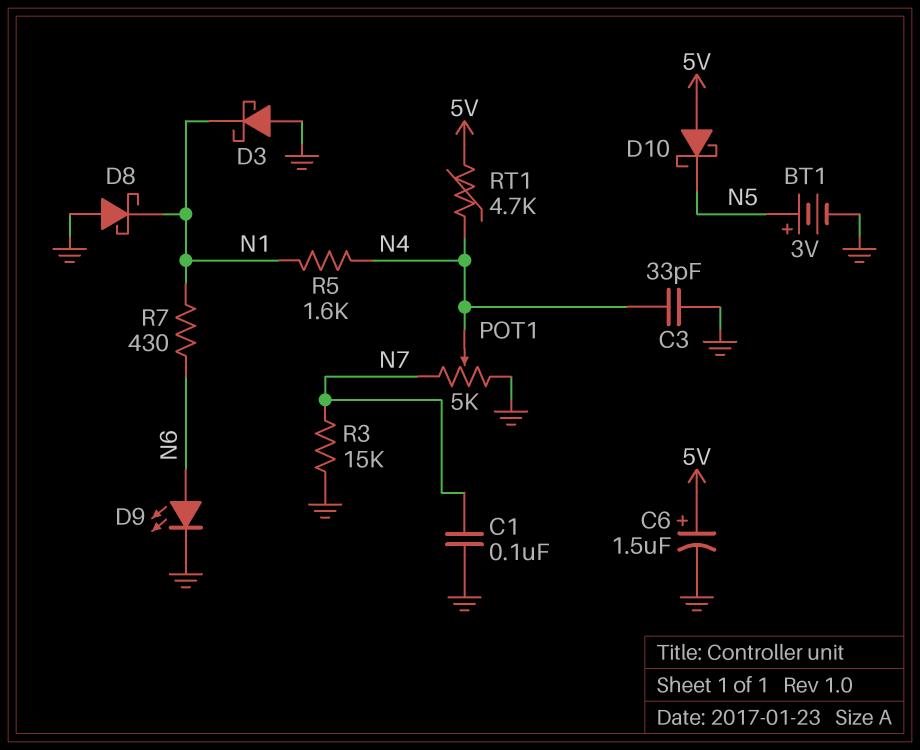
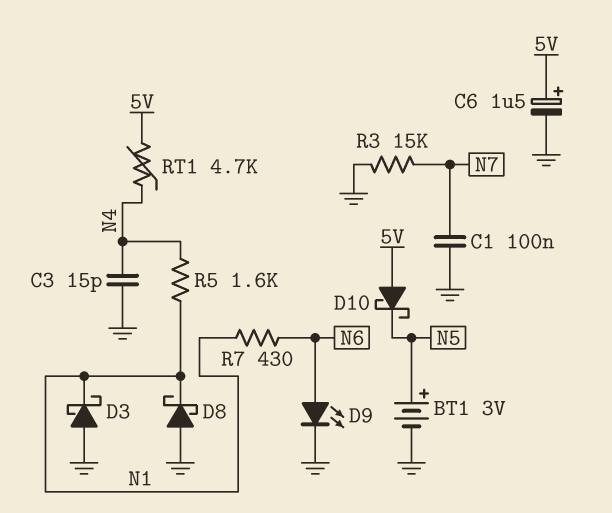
C3: 33pF (GND, N4) -> 15pF (GND, N4)
POT1: 5k (GND, N7, wiper N4) -> none

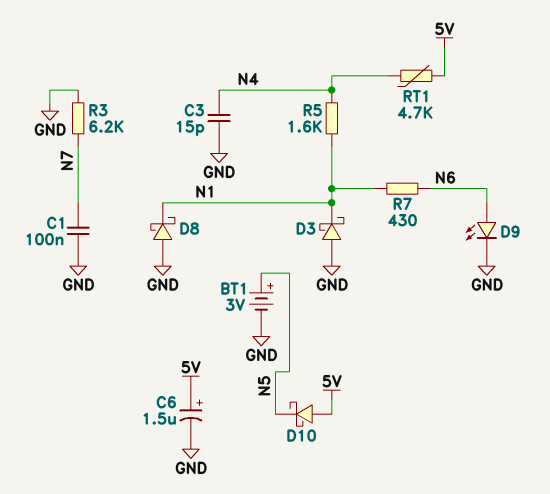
R3: 15k (GND, N7) -> 6.2k (GND, N7)

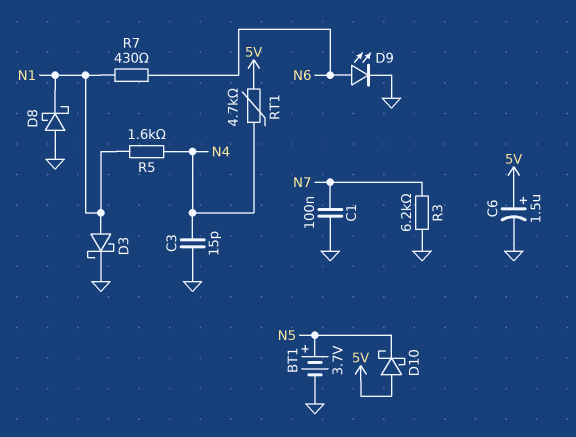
BT1: 3V (plus N5, minus GND) -> 3.7V (plus N5, minus GND)
D3: schottky (A GND, K N1) -> schottky (A N1, K GND)

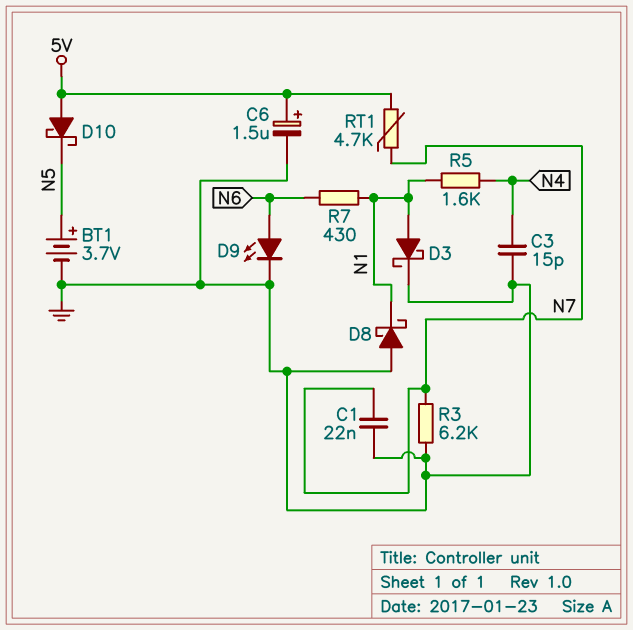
C1: 100nF (GND, N7) -> 22nF (GND, N7)
RT1: 4.7k (5V, N4) -> 4.7k (5V, N7)

